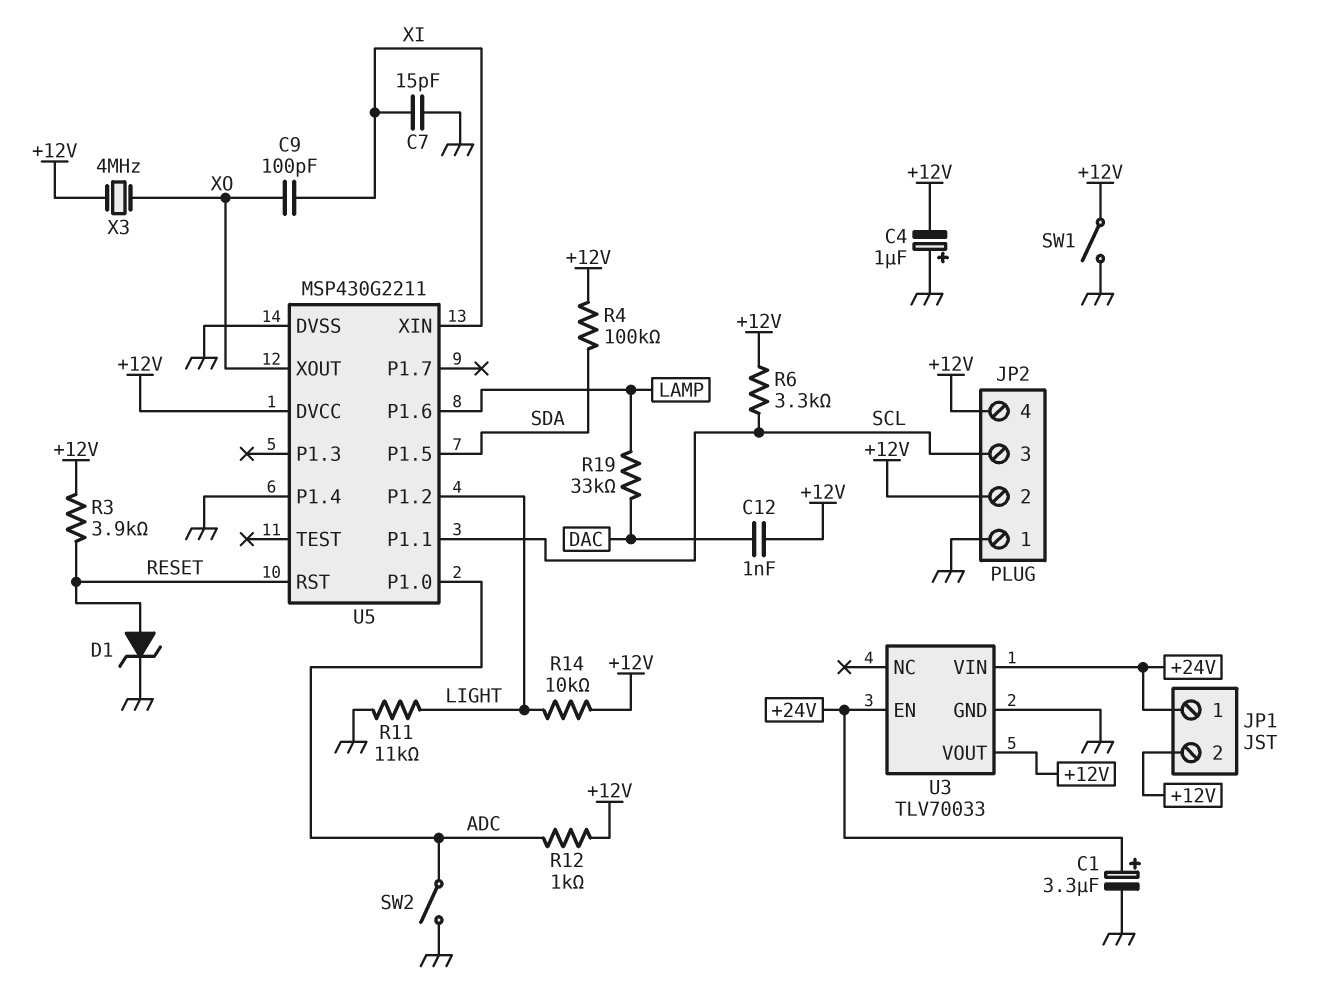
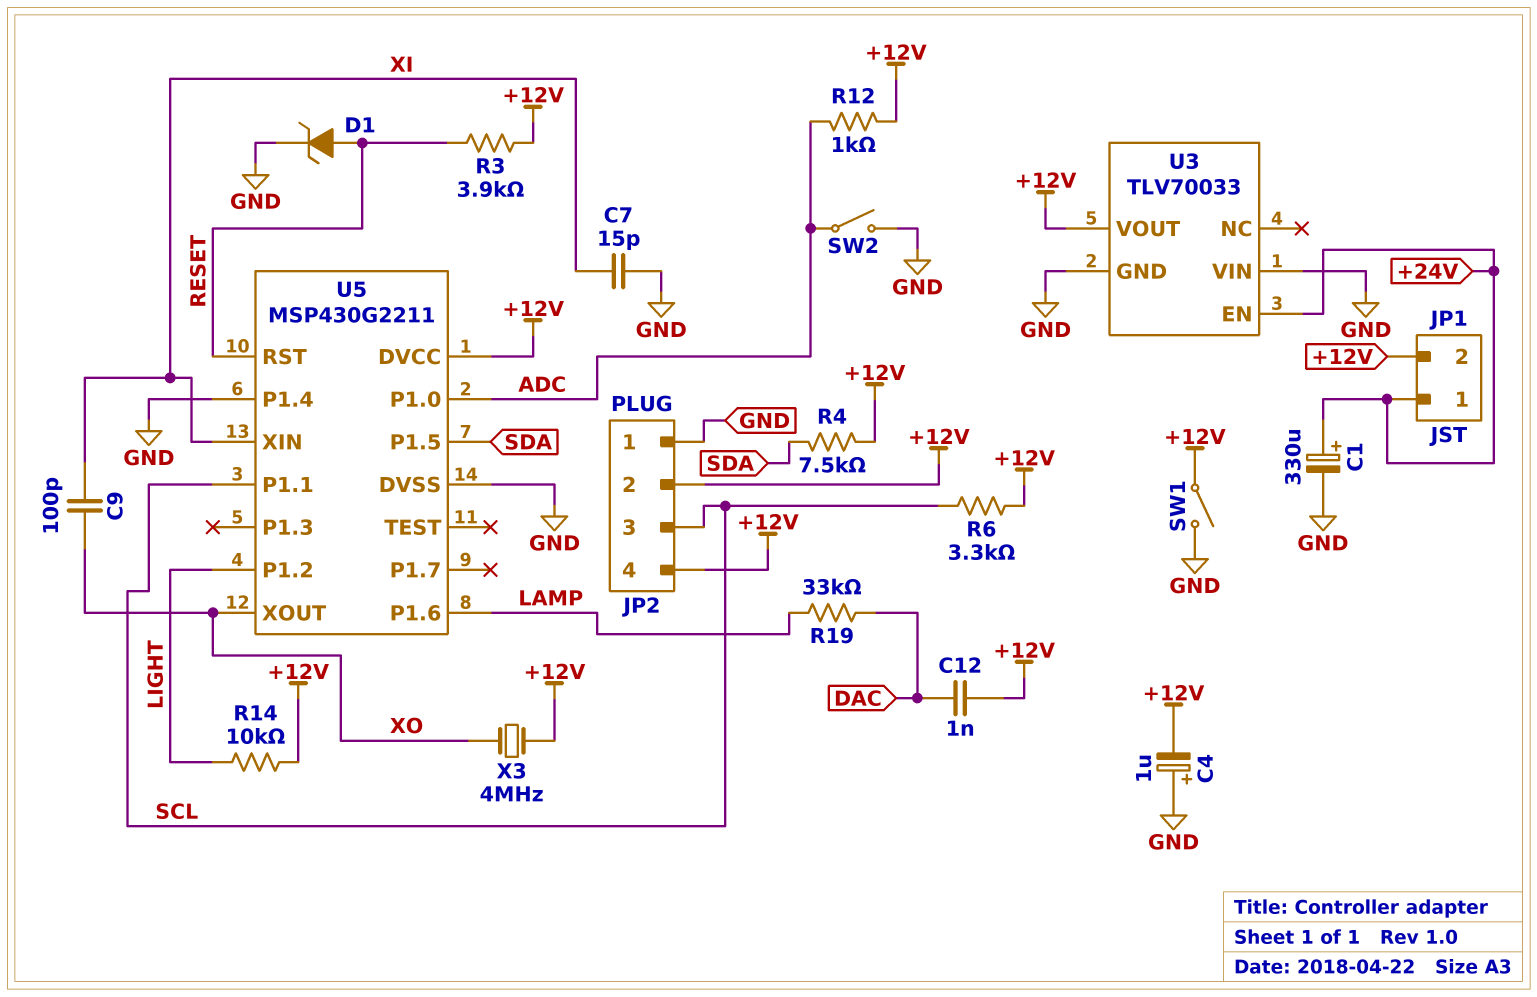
C1: 3.3uF (plus +24V, minus GND) -> 330uF (plus +24V, minus GND)
R4: 100k (+12V, SDA) -> 7.5k (+12V, SDA)
R11: 11k (GND, LIGHT) -> none
U3 pin VIN: +24V -> GND

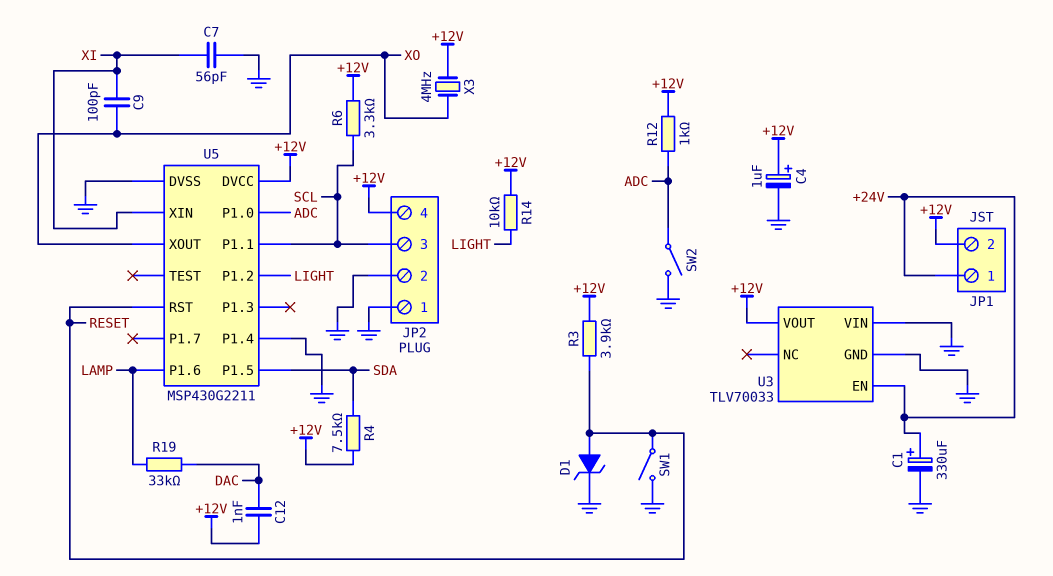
C4: 1uF (plus GND, minus +12V) -> 1uF (plus +12V, minus GND)
C7: 15pF (GND, XI) -> 56pF (GND, XI)
JP2 pin 2: +12V -> GND
SW1: switch (+12V, GND) -> switch (GND, RESET)

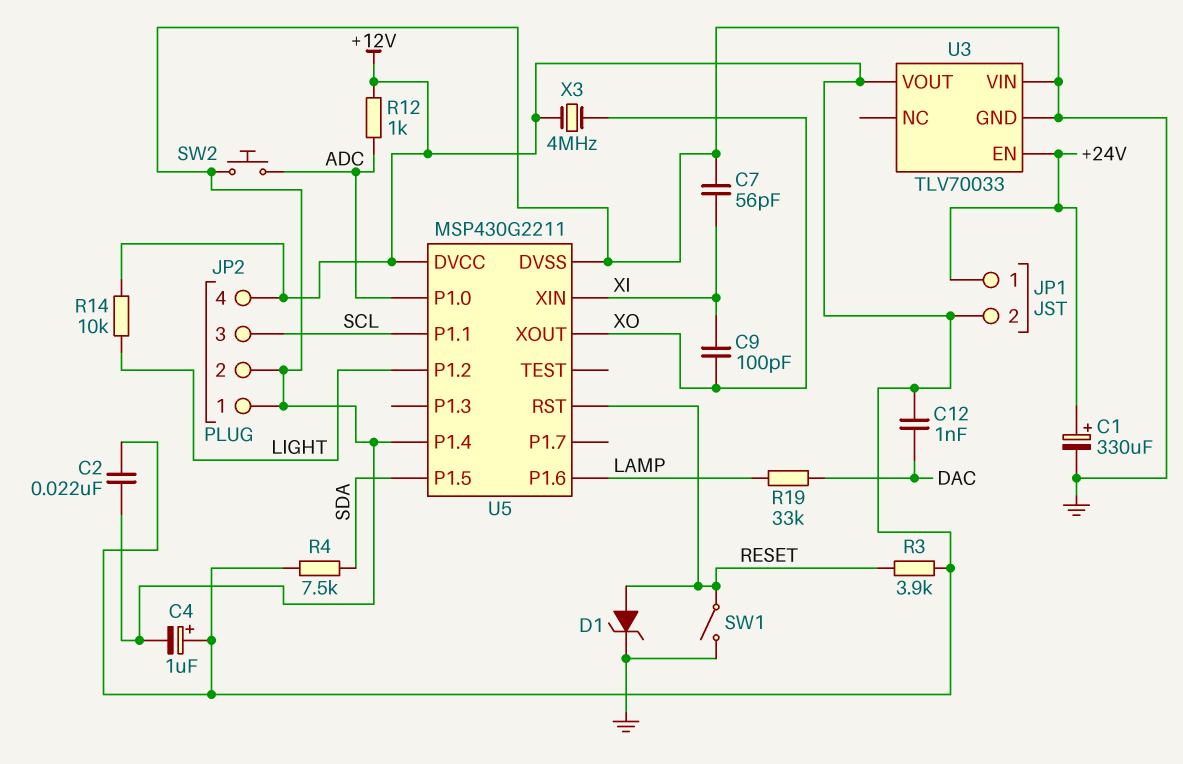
C2: none -> 22nF (+12V, GND)
R6: 3.3k (+12V, SCL) -> none
SW2: switch (ADC, GND) -> button (ADC, GND)

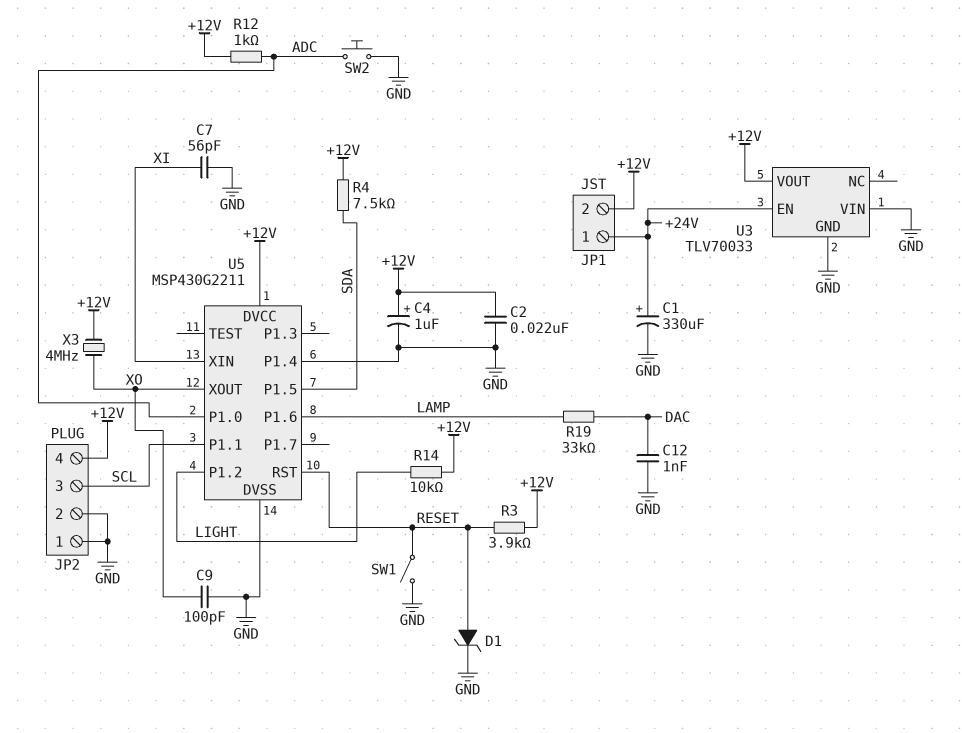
C9: 100pF (XI, XO) -> 100pF (GND, XO)
C12: 1nF (+12V, DAC) -> 1nF (DAC, GND)

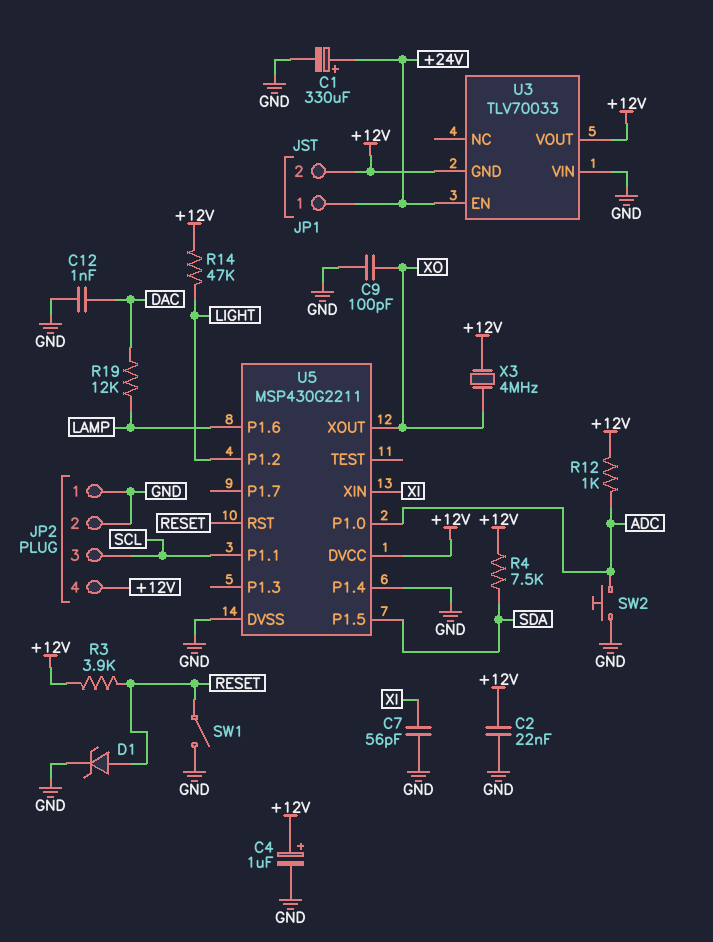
R14: 10k (+12V, LIGHT) -> 47k (+12V, LIGHT)
R19: 33k (DAC, LAMP) -> 12k (DAC, LAMP)
U3 pin GND: GND -> +12V

